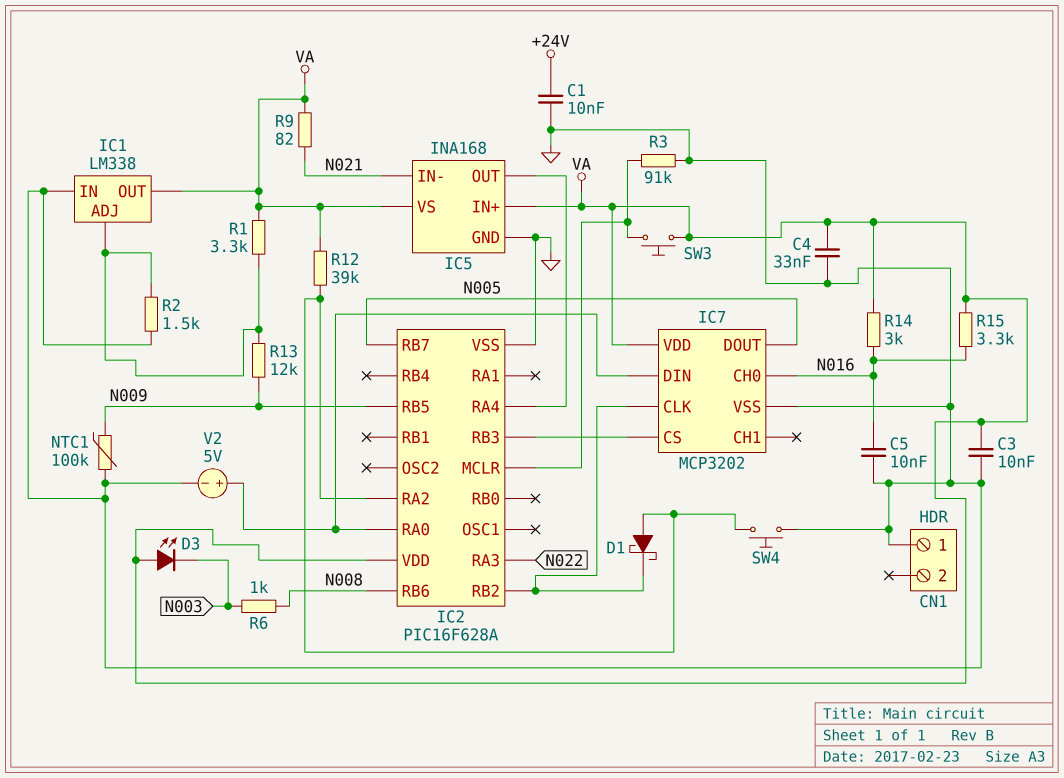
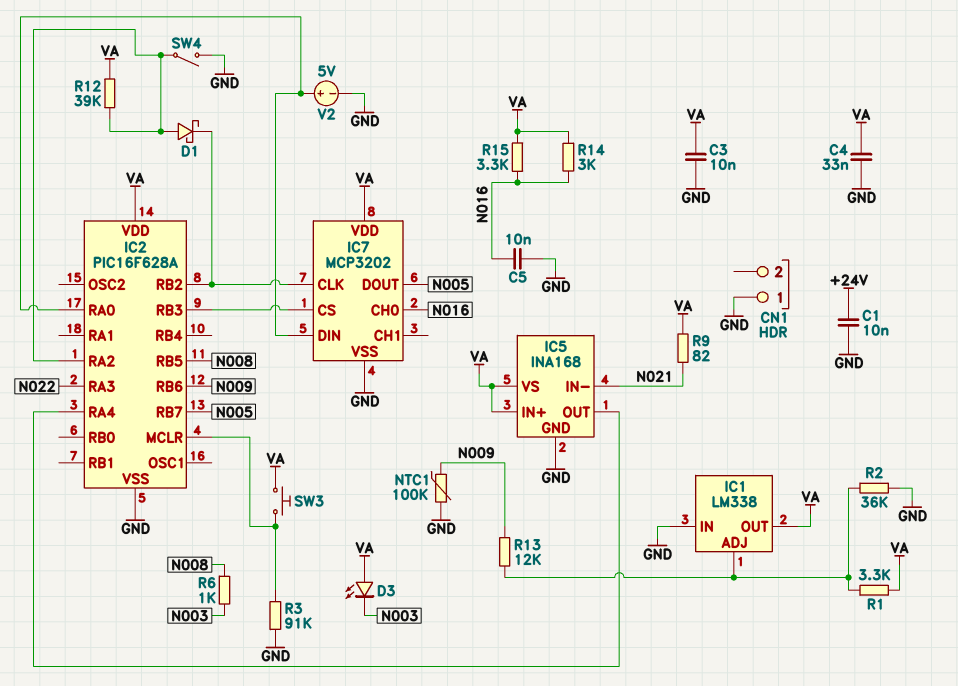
IC2 pin RB5: N009 -> N008
IC2 pin RB6: N008 -> N009
R2: 1.5k (GND, IC1/ADJ) -> 36k (GND, IC1/ADJ)
SW4: button (GND, IC2/RA2) -> switch (GND, IC2/RA2)

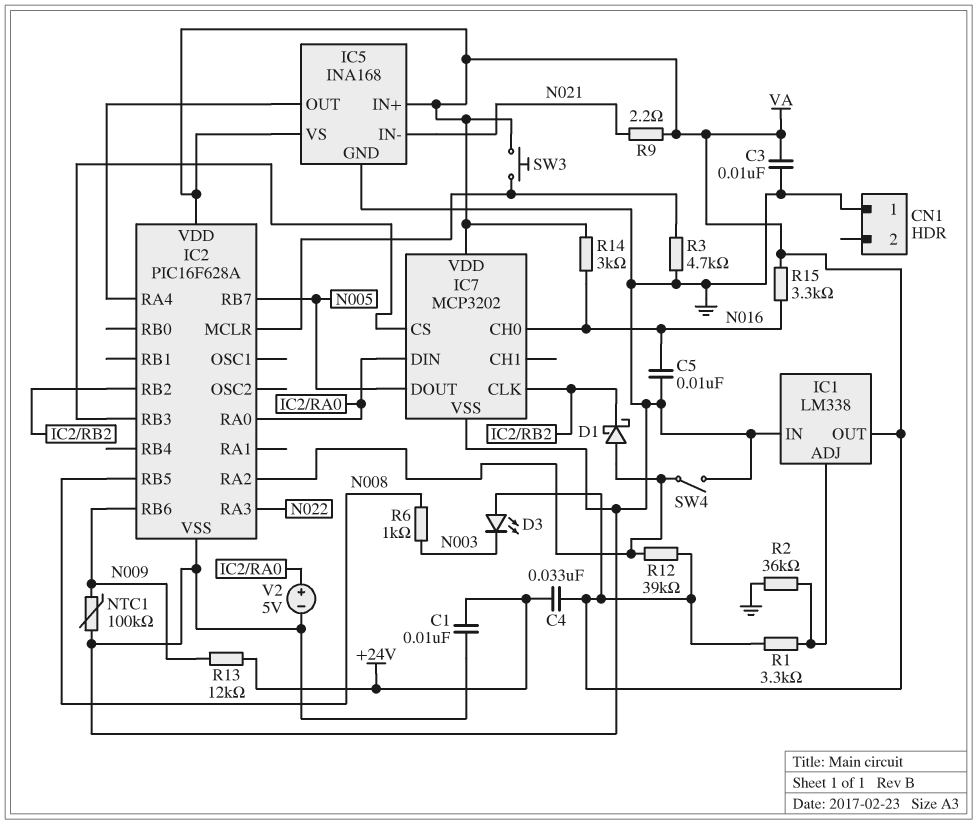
C4: 33nF (GND, VA) -> 33nF (+24V, VA)
R3: 91k (GND, IC2/MCLR) -> 4.7k (GND, IC2/MCLR)
R9: 82 (N021, VA) -> 2.2 (N021, VA)
R13: 12k (IC1/ADJ, N009) -> 12k (+24V, N009)

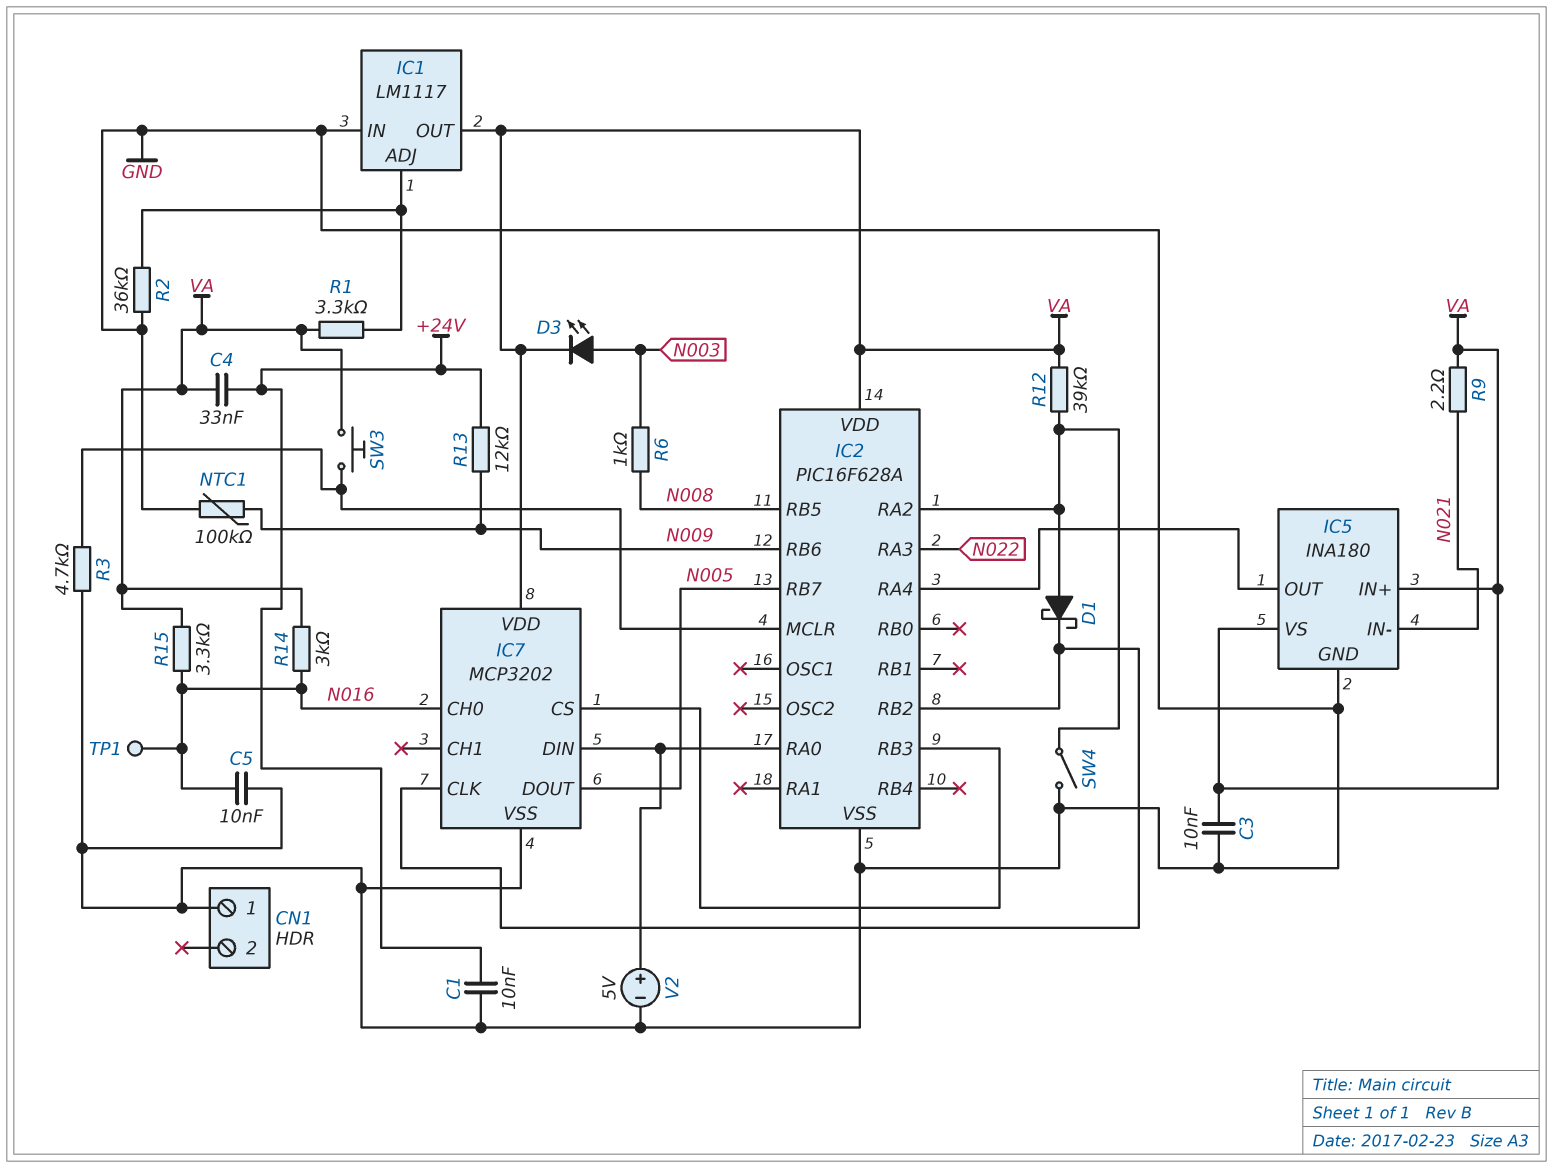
D3: LED (A VA, K N003) -> LED (A N003, K VA)
IC1: LM338 -> LM1117
IC5: INA168 -> INA180
TP1: none -> test point (N016)

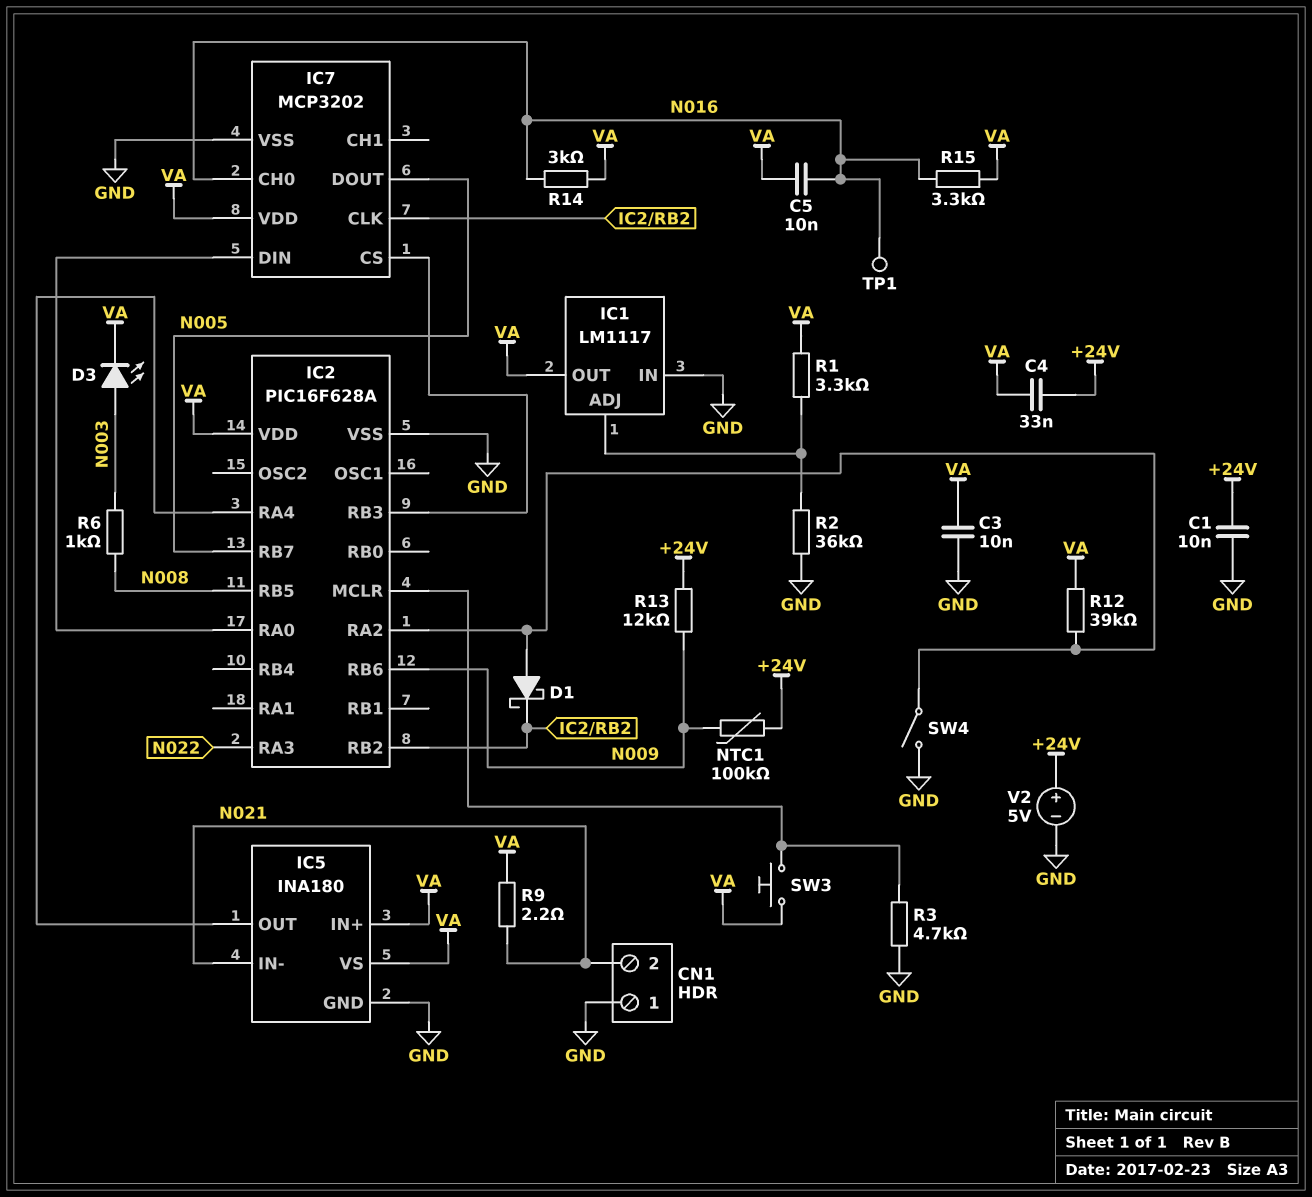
C5: 10nF (GND, N016) -> 10nF (N016, VA)
CN1 pin 2: none -> N021
NTC1: 100k (GND, N009) -> 100k (+24V, N009)
V2: 5V (plus IC2/RA0, minus GND) -> 5V (plus +24V, minus GND)

